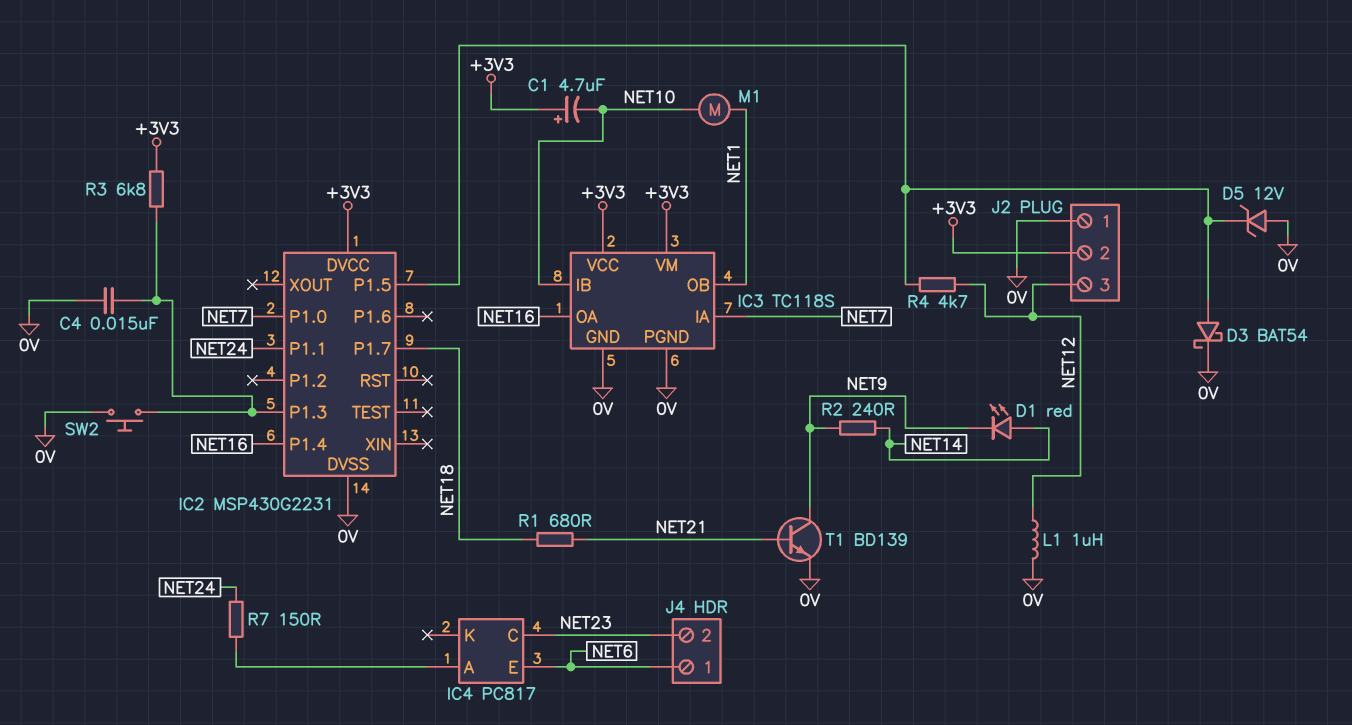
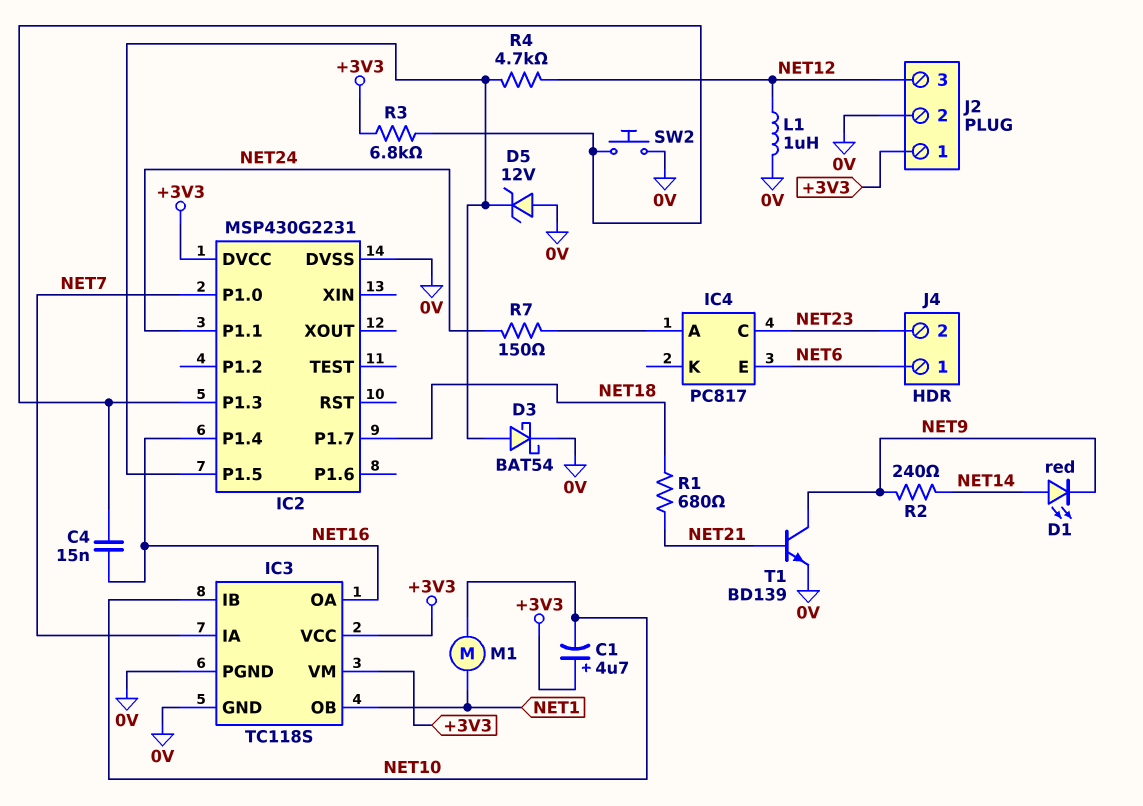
C4: 15nF (0V, IC2/P1.3) -> 15nF (IC2/P1.3, NET16)
J2 pin 1: 0V -> +3V3
J2 pin 2: +3V3 -> 0V

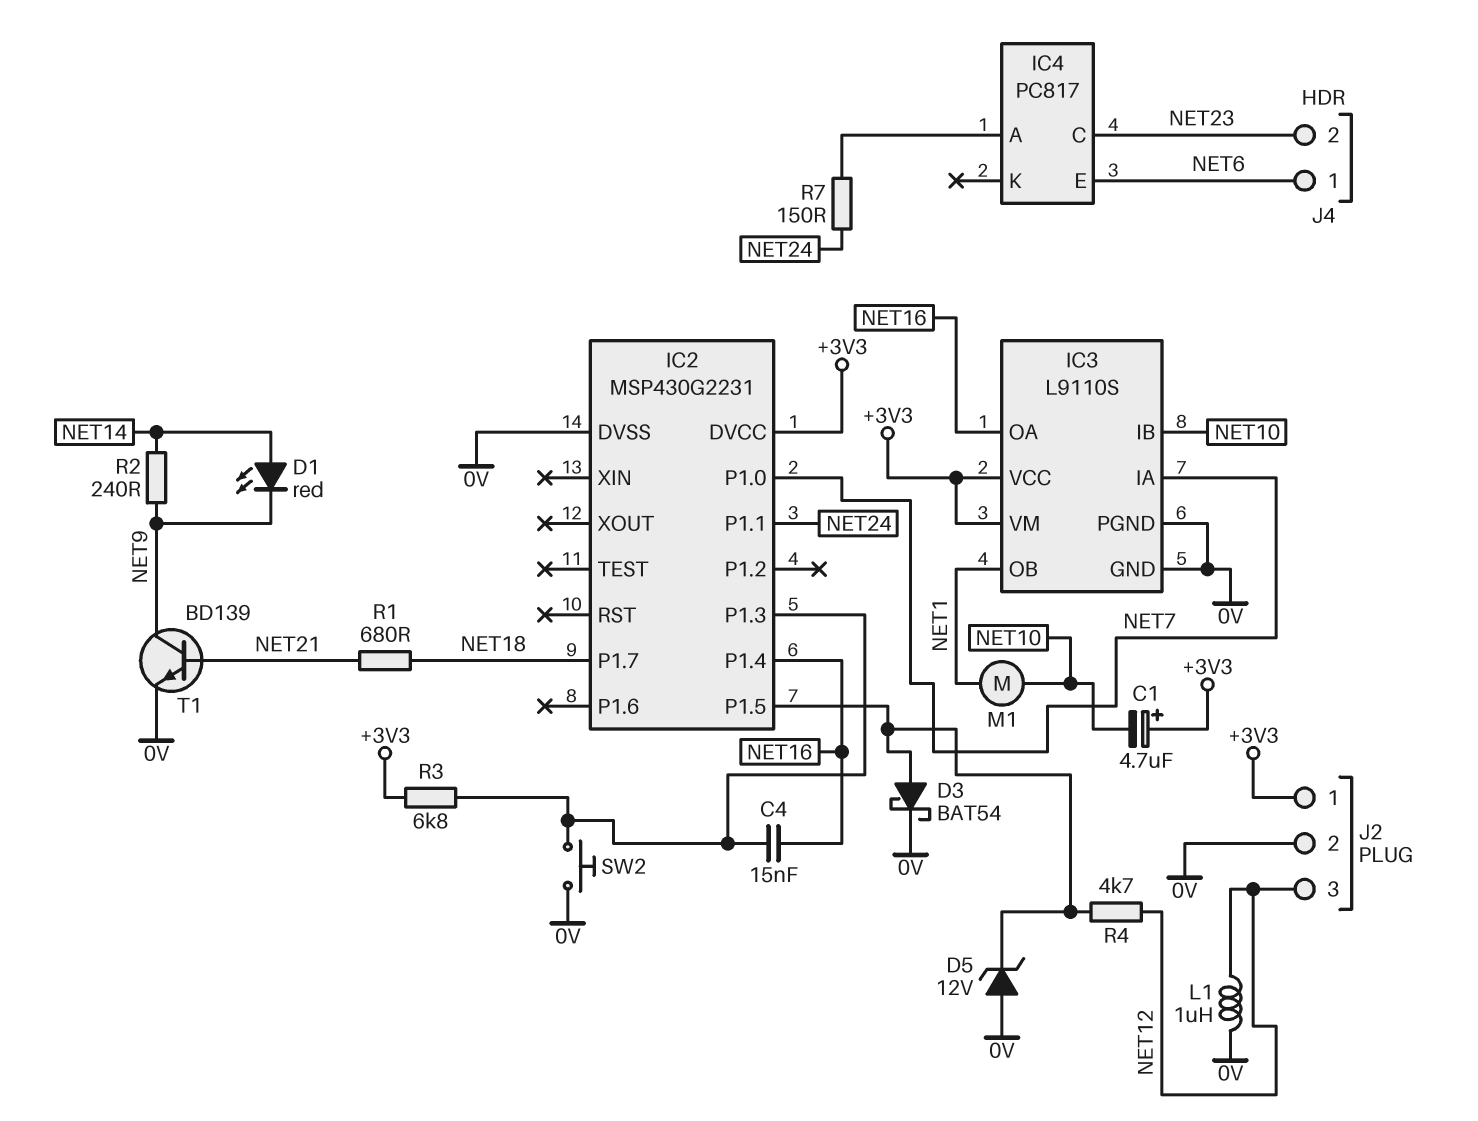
IC3: TC118S -> L9110S

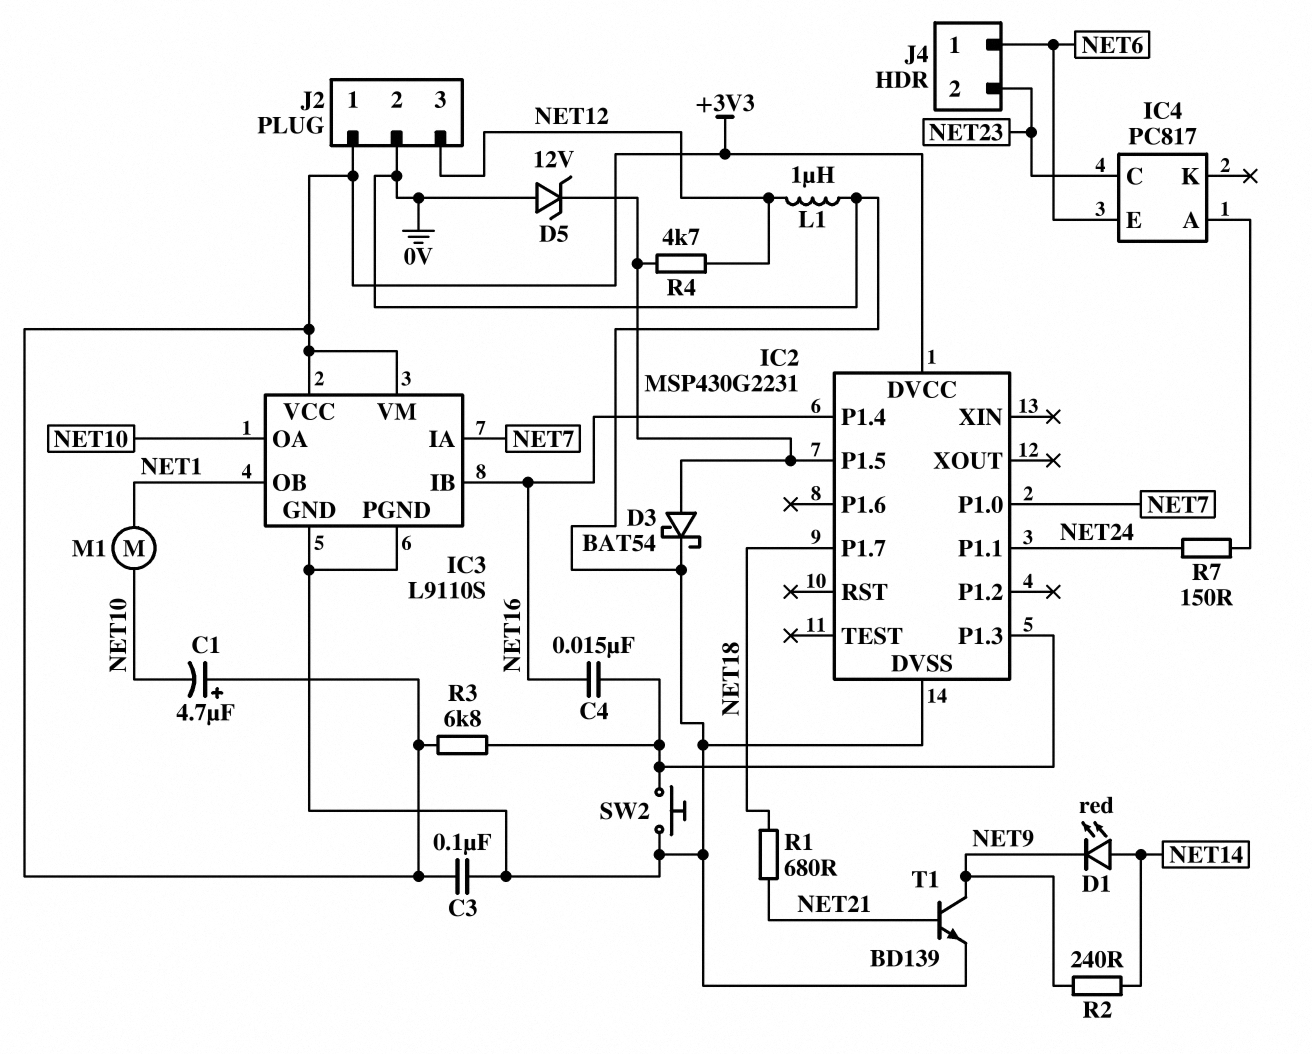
C3: none -> 100nF (+3V3, 0V)
IC3 pin IB: NET10 -> NET16
IC3 pin OA: NET16 -> NET10

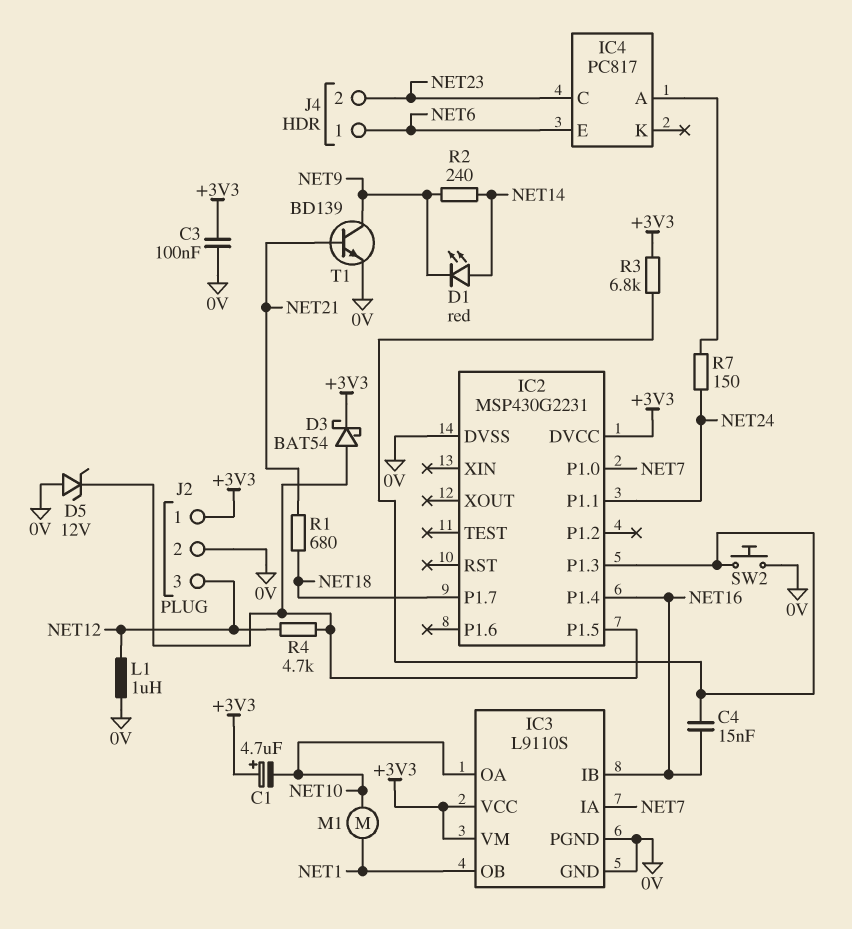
D3: schottky BAT54 (A IC2/P1.5, K 0V) -> schottky BAT54 (A IC2/P1.5, K +3V3)

